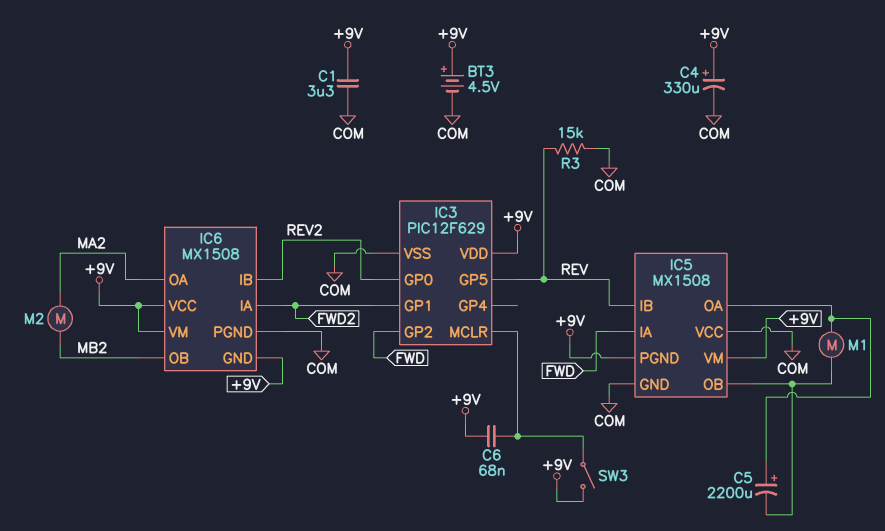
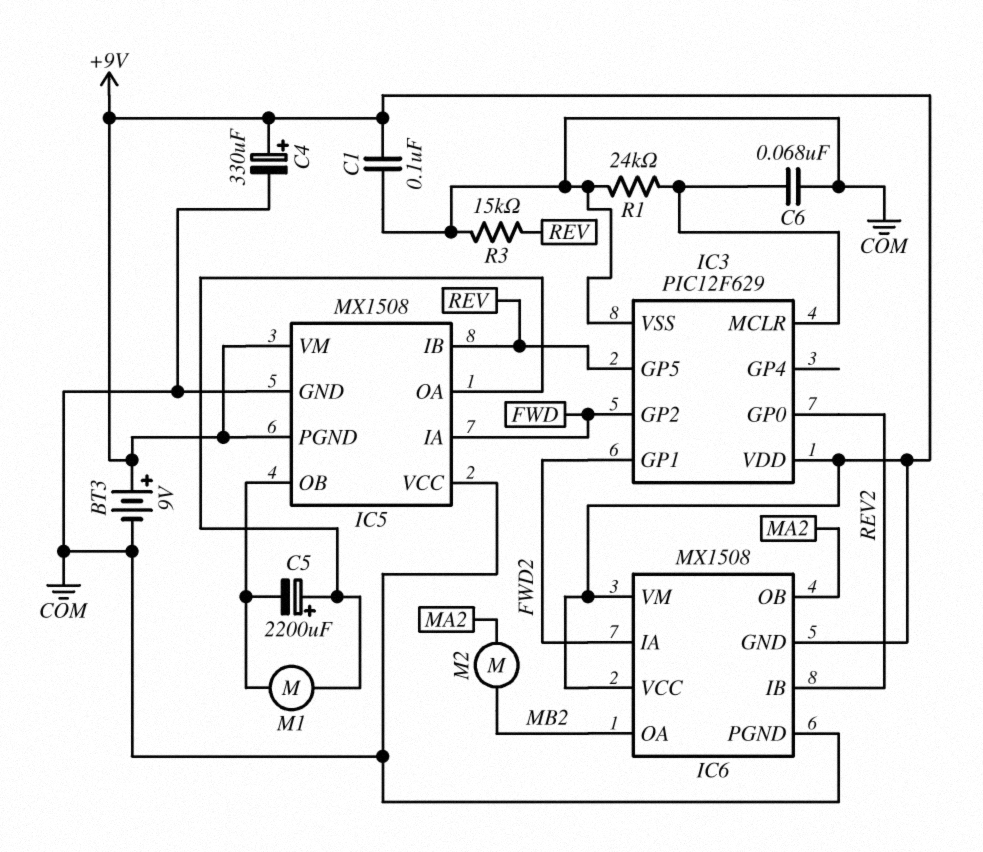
BT3: 4.5V (plus +9V, minus COM) -> 9V (plus +9V, minus COM)
C1: 3.3uF (+9V, COM) -> 100nF (+9V, COM)
C6: 68nF (+9V, IC3/MCLR) -> 68nF (COM, IC3/MCLR)
IC6 pin OA: MA2 -> MB2
IC6 pin OB: MB2 -> MA2
R1: none -> 24k (COM, IC3/MCLR)
SW3: switch (+9V, IC3/MCLR) -> none

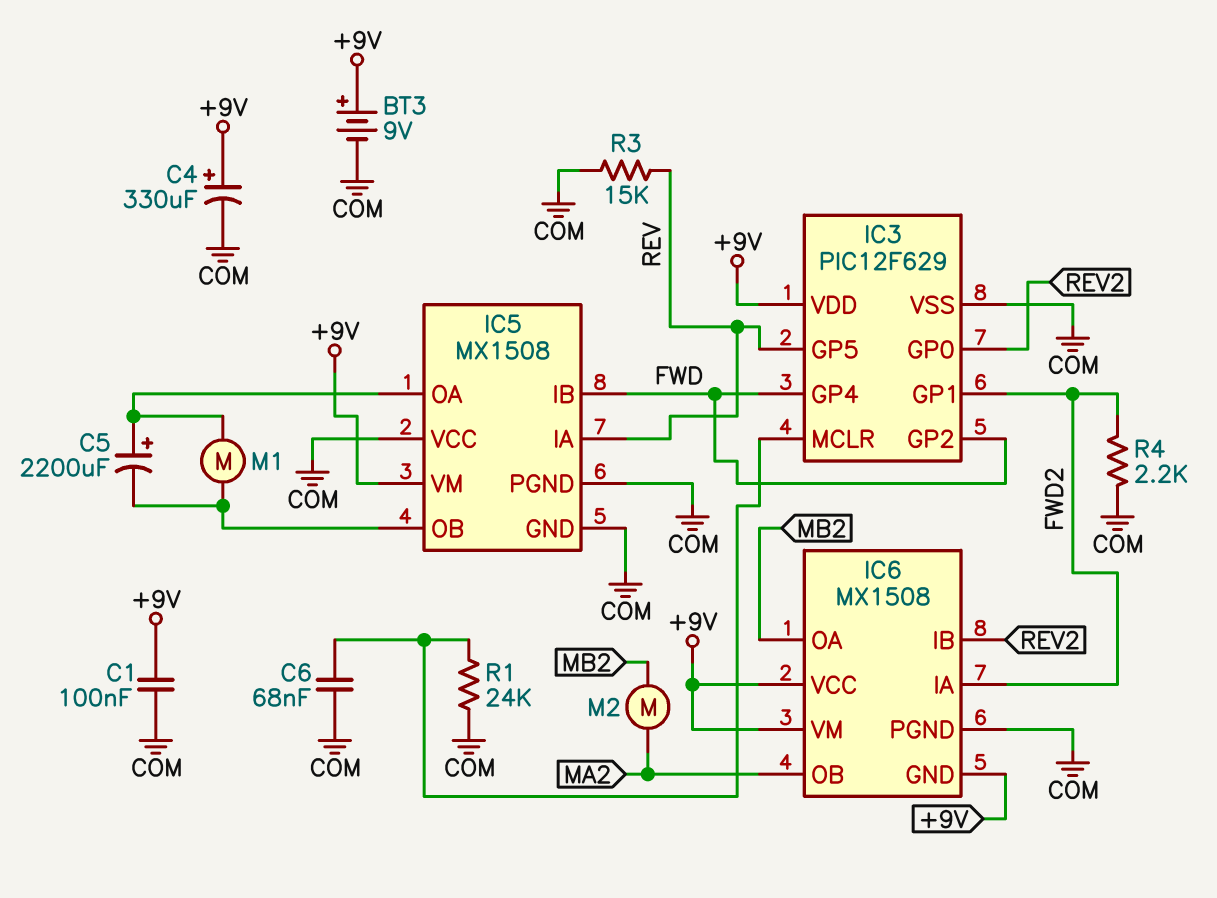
IC3 pin GP4: none -> FWD
IC5 pin IA: FWD -> REV
IC5 pin IB: REV -> FWD
IC5 pin PGND: +9V -> COM
R4: none -> 2.2k (COM, FWD2)

